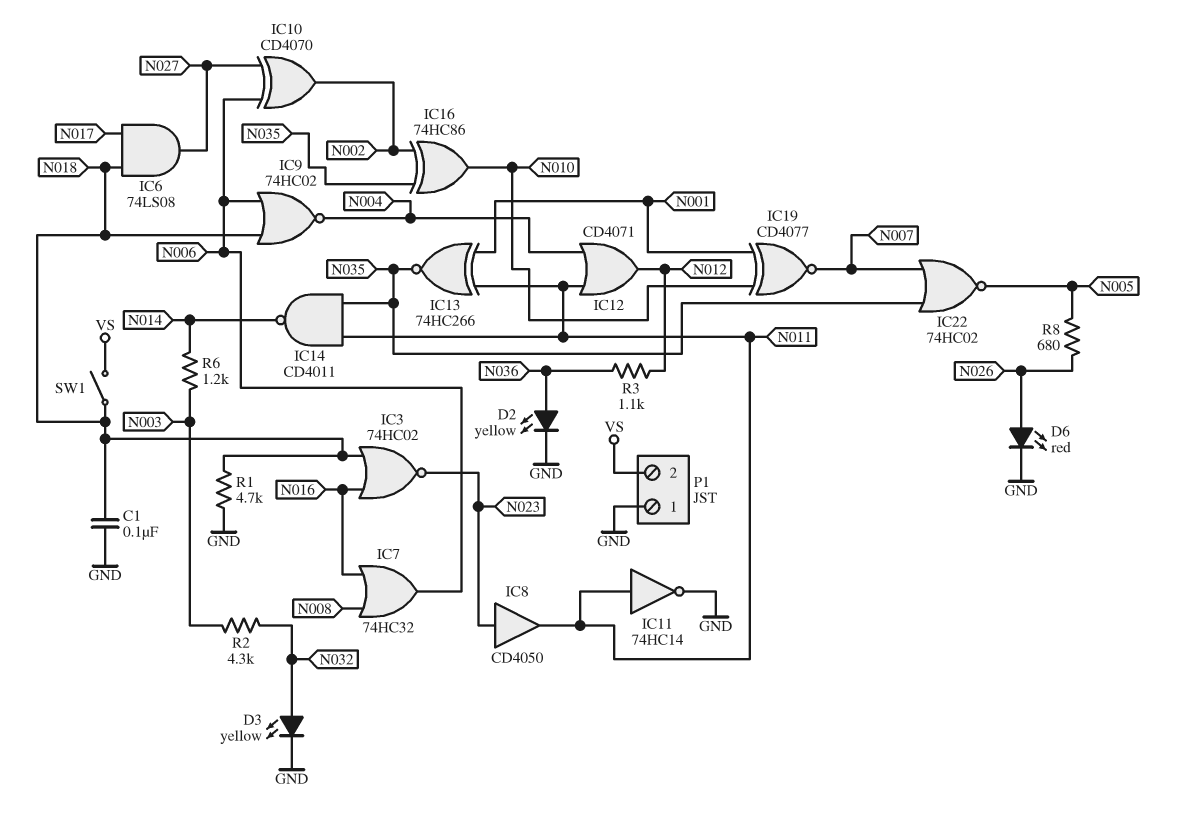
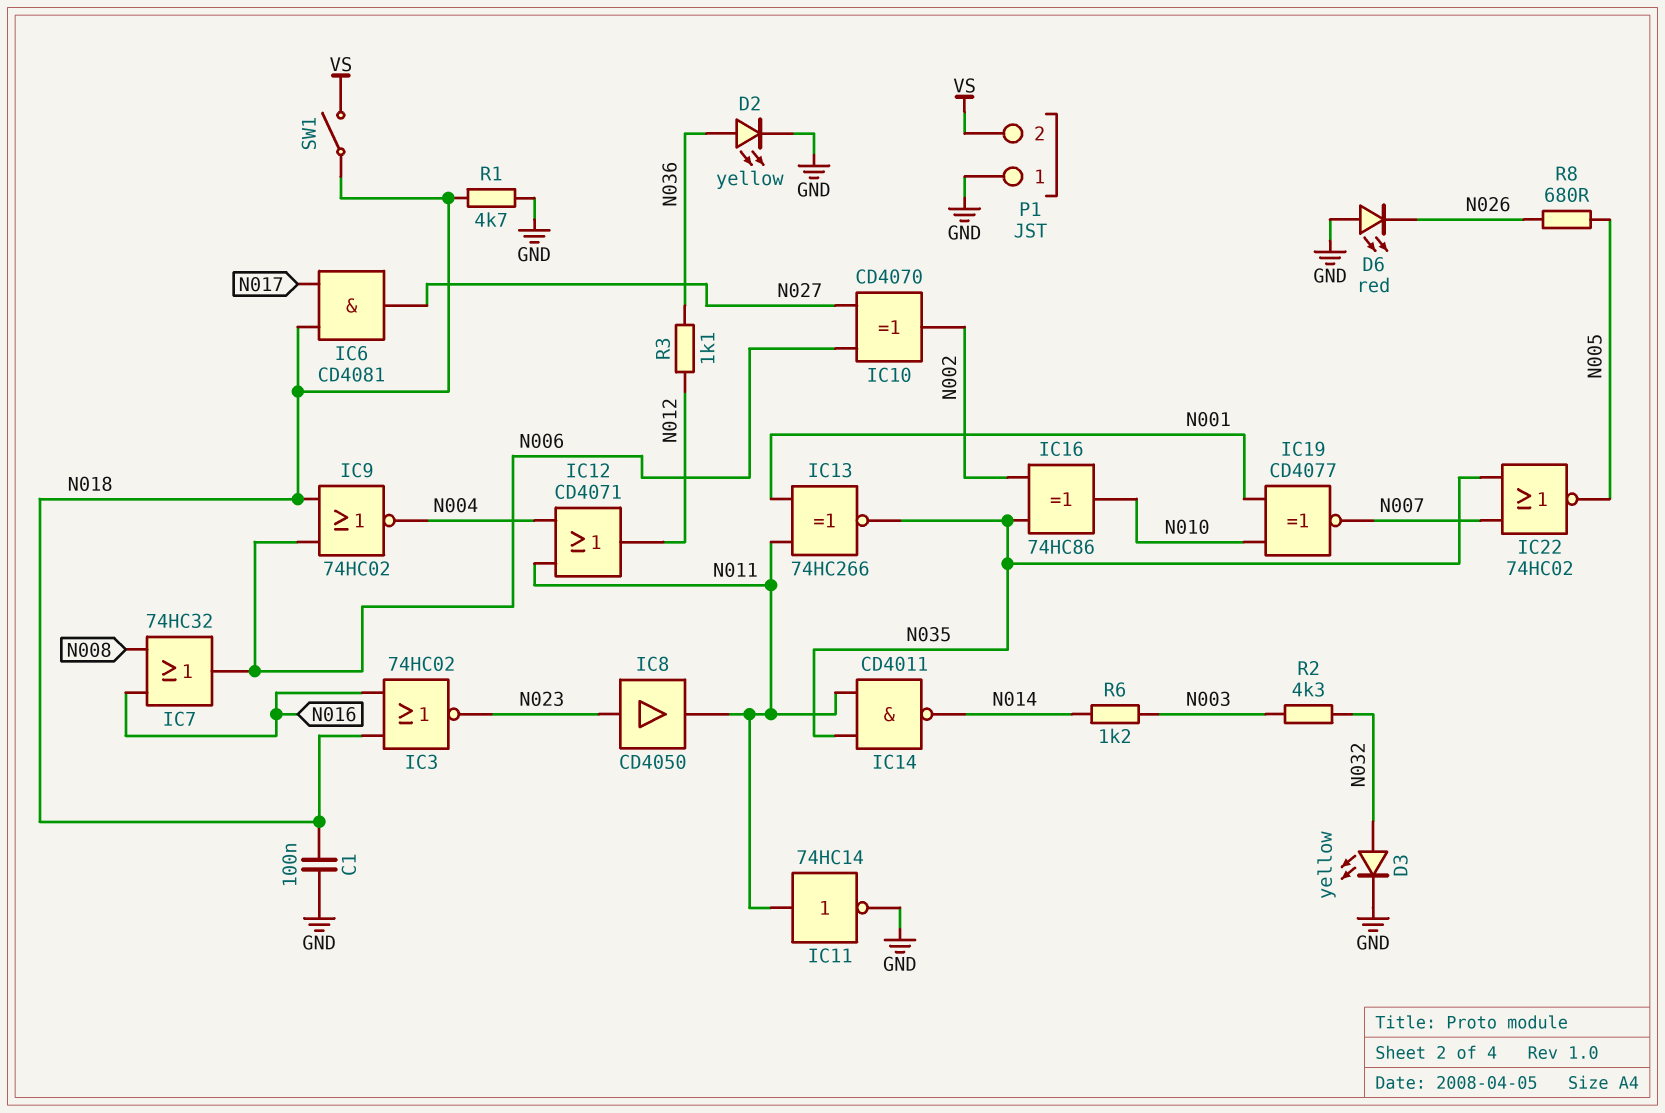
D6: LED red (A N026, K GND) -> LED red (A GND, K N026)
IC6: AND 74LS08 (in N017, in N018, out N027) -> AND CD4081 (in N017, in N018, out N027)

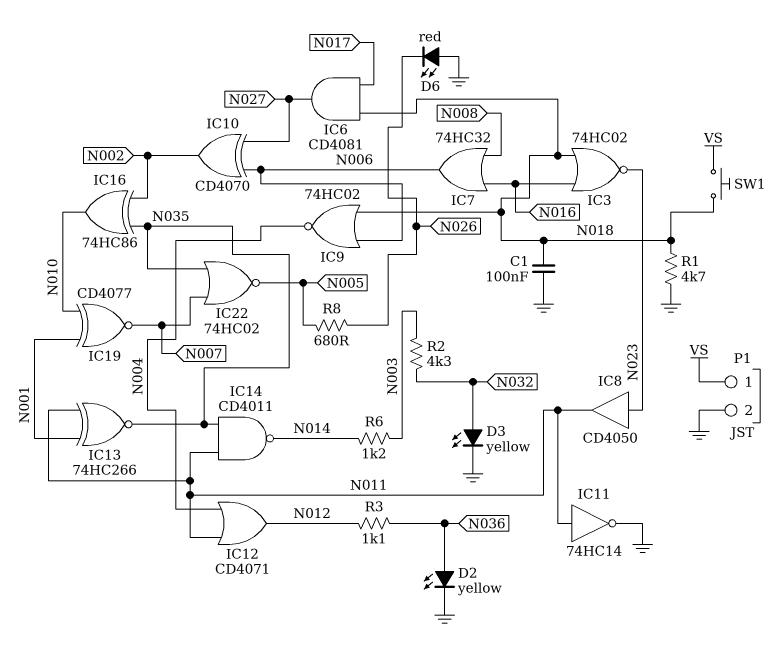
P1 pin 1: GND -> VS
P1 pin 2: VS -> GND
SW1: switch (N018, VS) -> button (N018, VS)

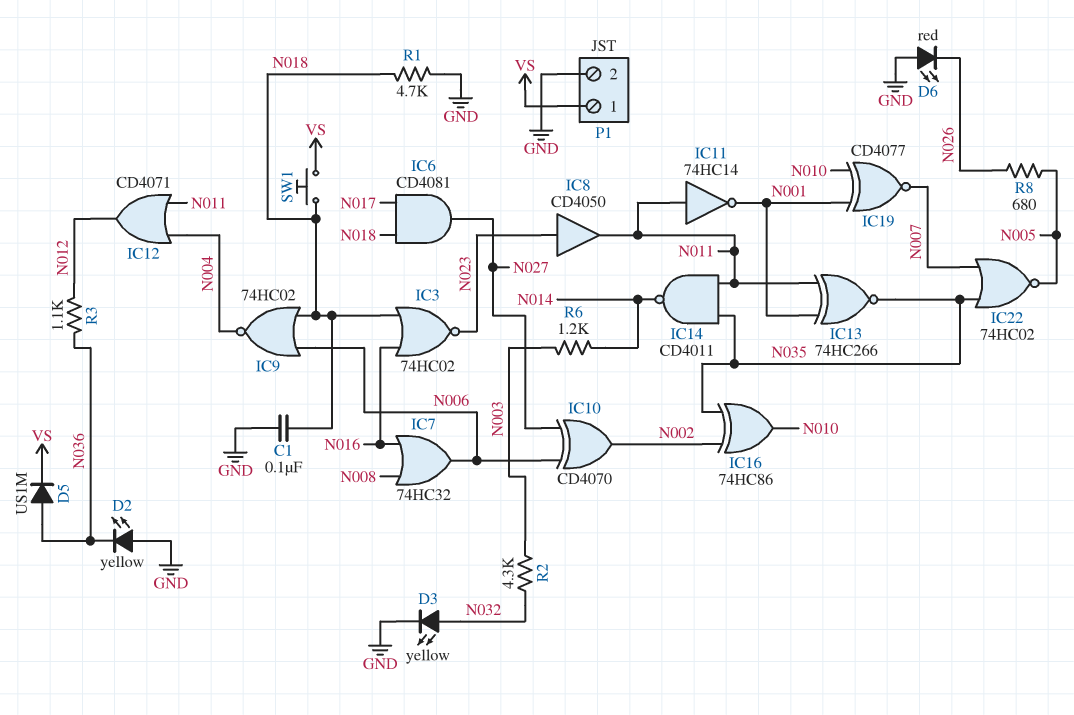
D2: LED yellow (A N036, K GND) -> LED yellow (A GND, K N036)
D5: none -> diode US1M (A N036, K VS)
IC11: NOT 74HC14 (in N011, out GND) -> NOT 74HC14 (in N011, out N001)

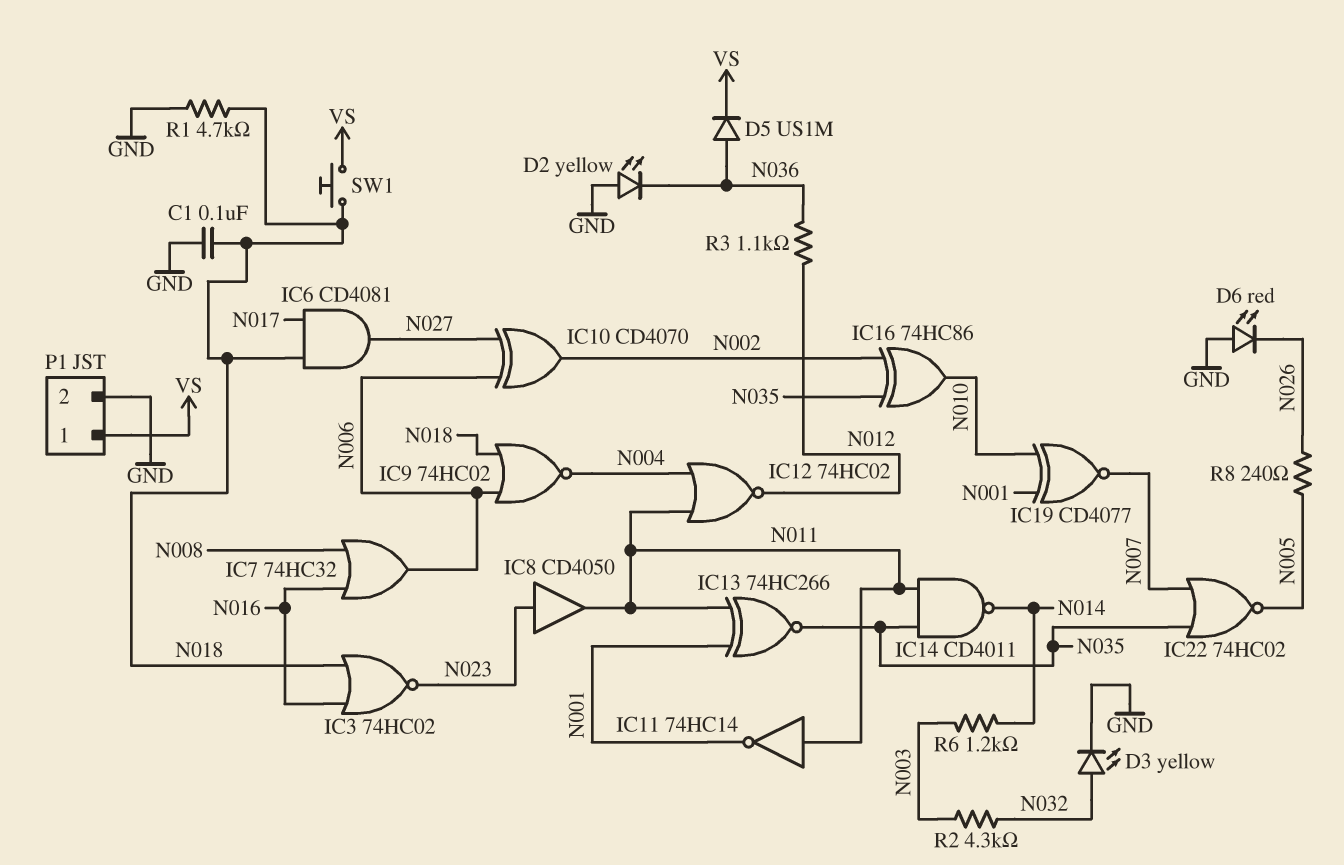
IC12: OR CD4071 (in N004, in N011, out N012) -> NOR 74HC02 (in N004, in N011, out N012)
R8: 680 (N005, N026) -> 240 (N005, N026)

